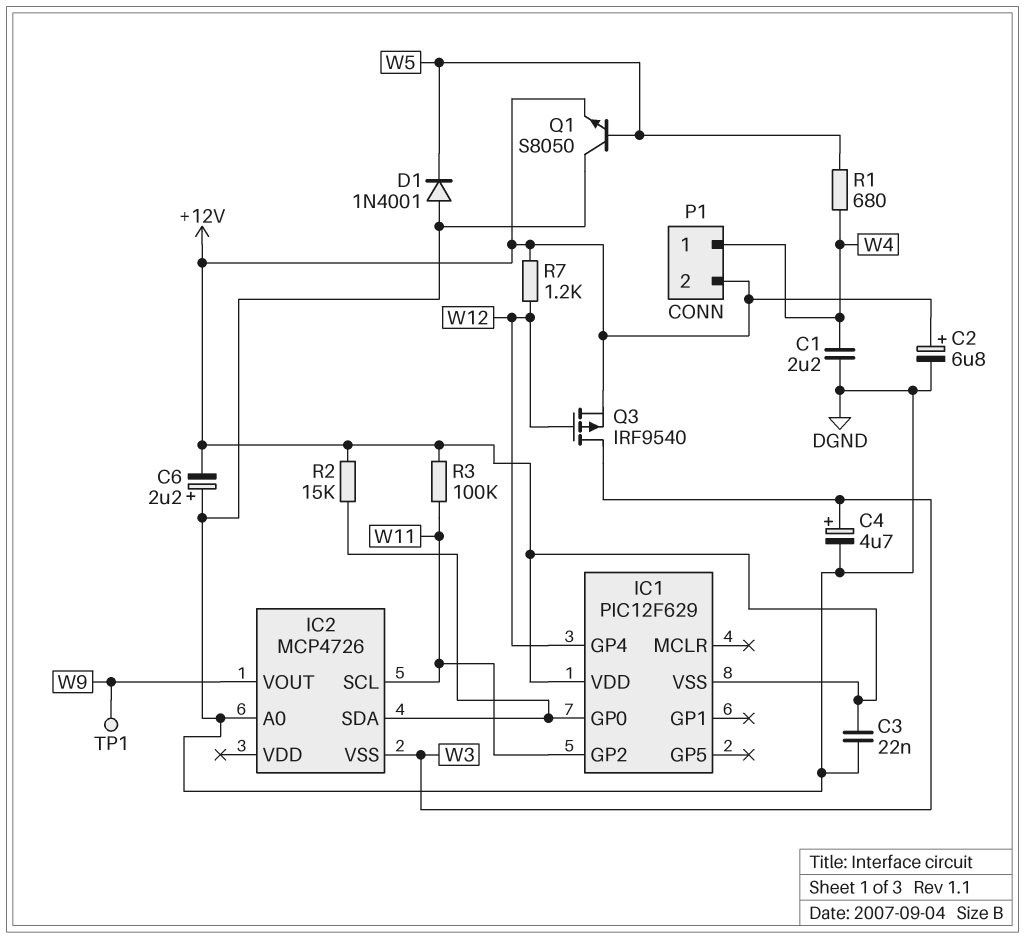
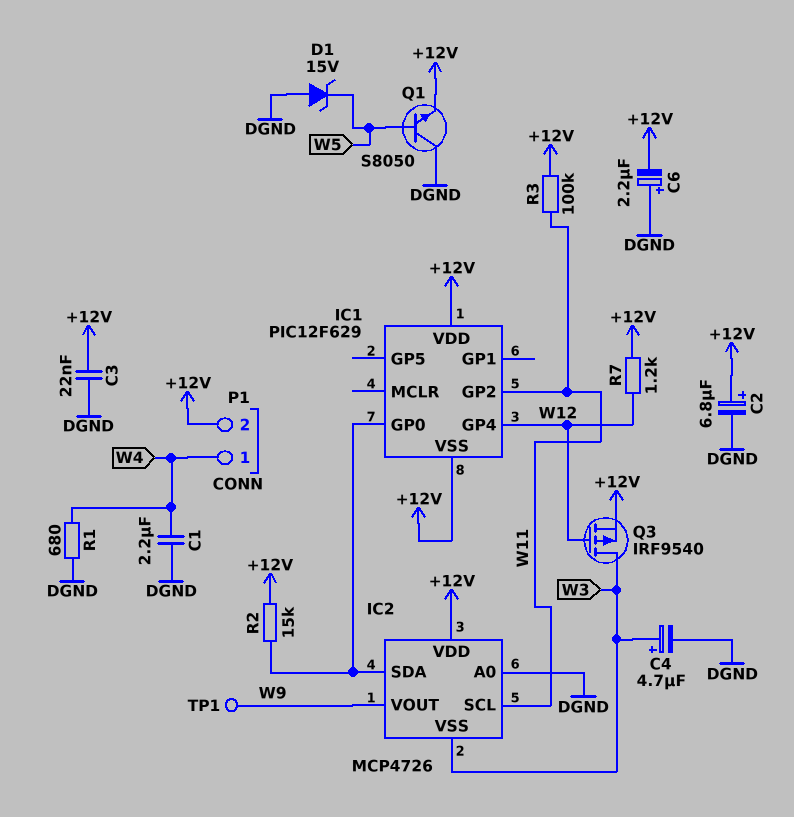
D1: diode 1N4001 (A DGND, K W5) -> zener 15V (A DGND, K W5)
IC2 pin VDD: none -> +12V
R1: 680 (W4, W5) -> 680 (DGND, W4)

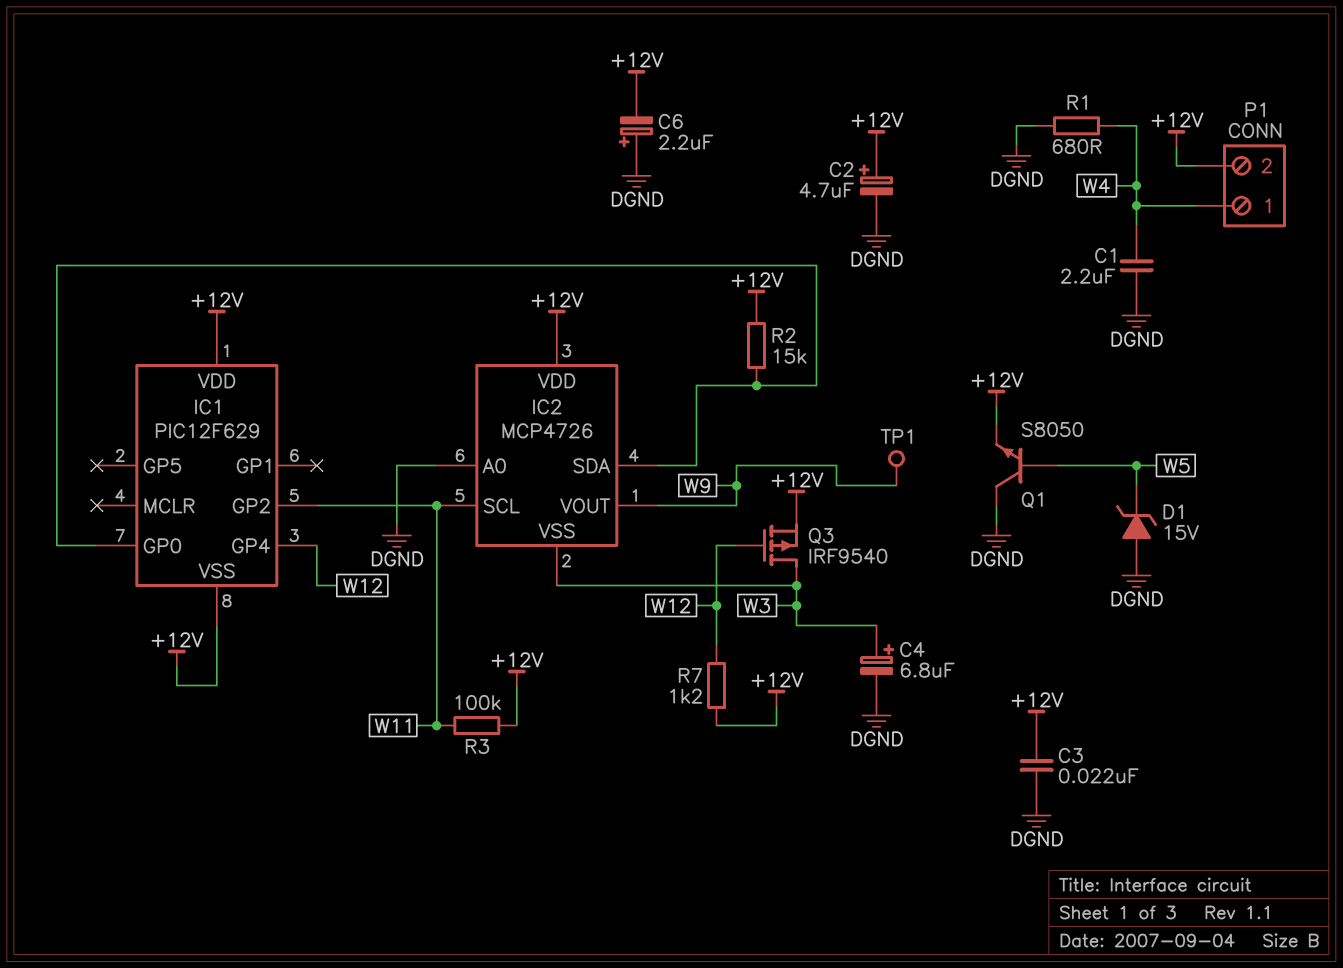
C2: 6.8uF (plus +12V, minus DGND) -> 4.7uF (plus +12V, minus DGND)
C4: 4.7uF (plus W3, minus DGND) -> 6.8uF (plus W3, minus DGND)

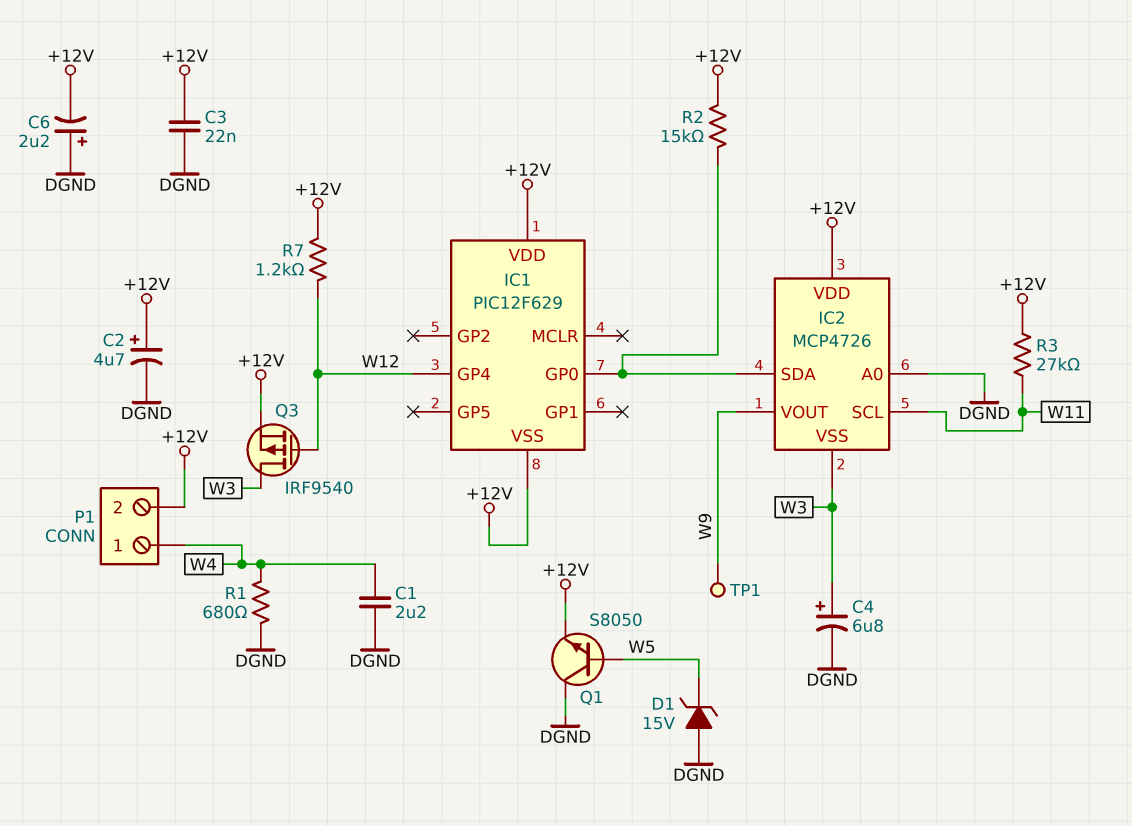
IC1 pin GP2: W11 -> none
R3: 100k (+12V, W11) -> 27k (+12V, W11)

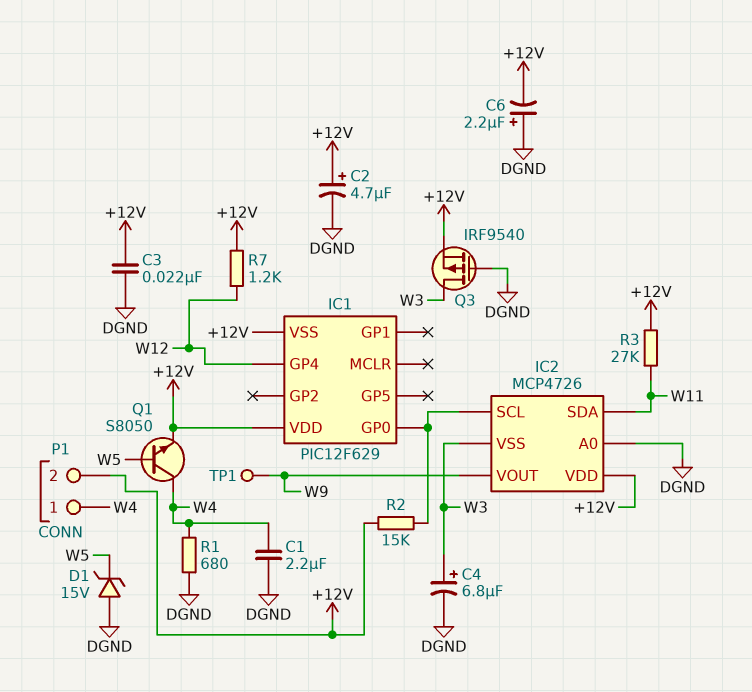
IC2 pin SCL: W11 -> IC1/GP0
IC2 pin SDA: IC1/GP0 -> W11
Q1: NPN S8050 (B W5, C DGND, E +12V) -> NPN S8050 (B W5, C W4, E +12V)
Q3: PMOS IRF9540 (G W12, D W3, S +12V) -> PMOS IRF9540 (G DGND, D W3, S +12V)

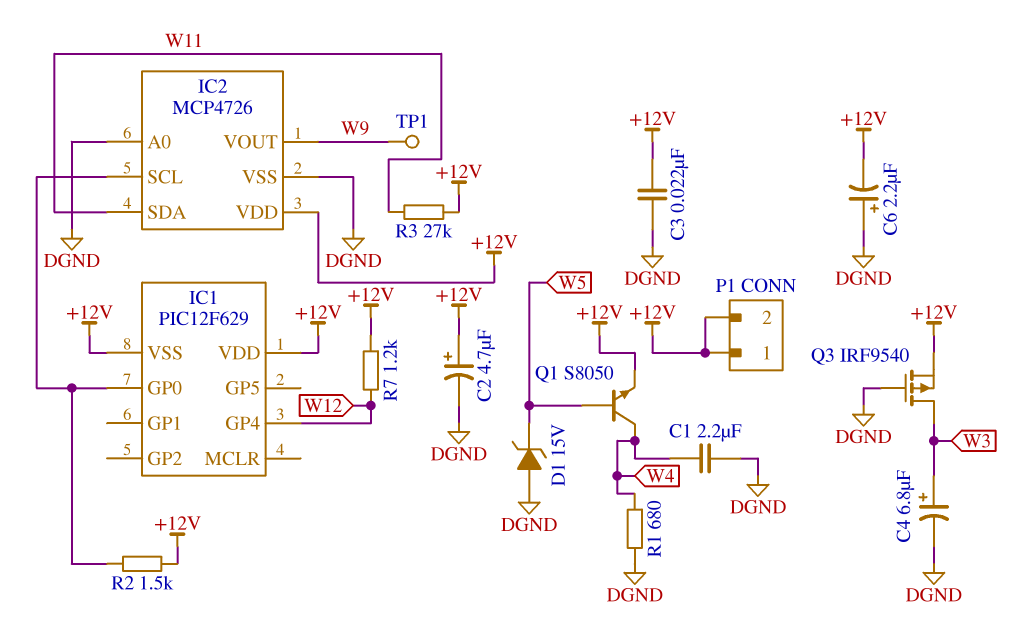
IC2 pin VSS: W3 -> DGND
P1 pin 1: W4 -> +12V
R2: 15k (+12V, IC1/GP0) -> 1.5k (+12V, IC1/GP0)

